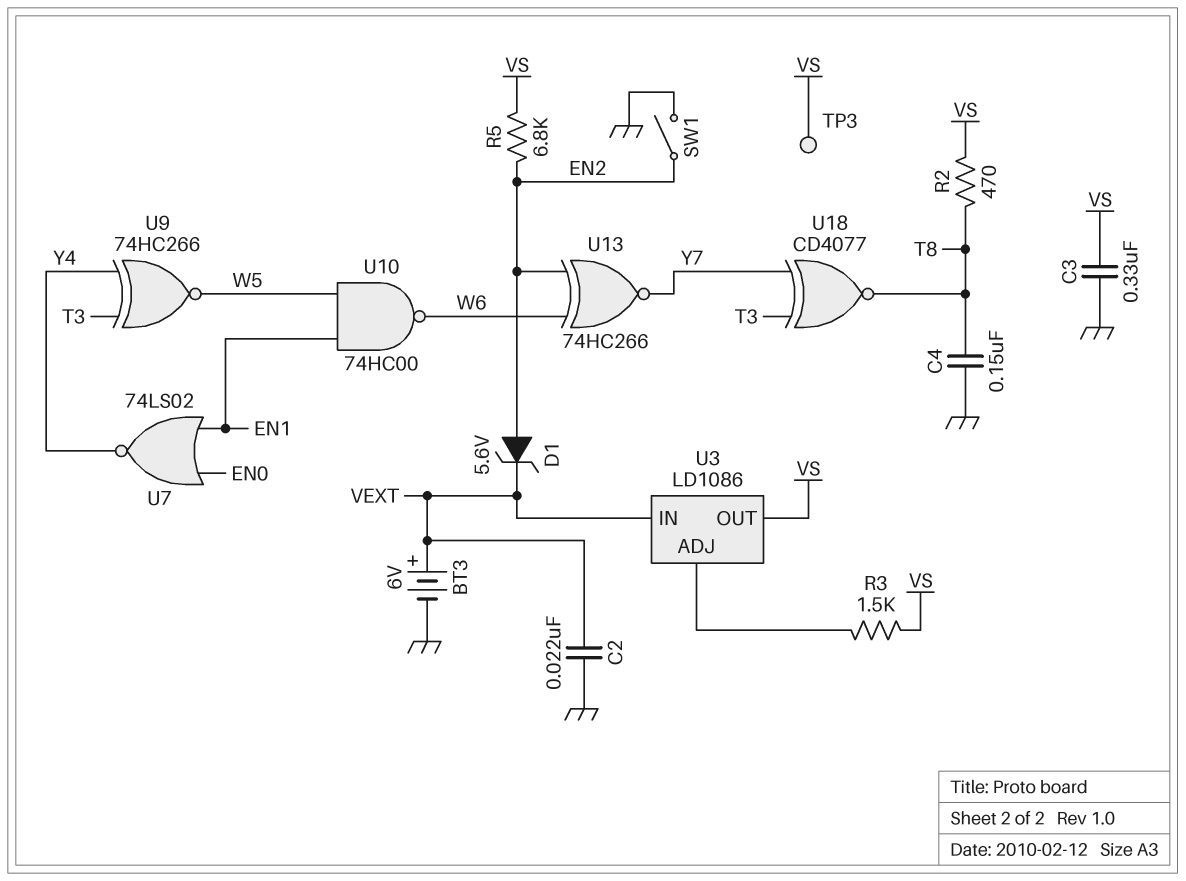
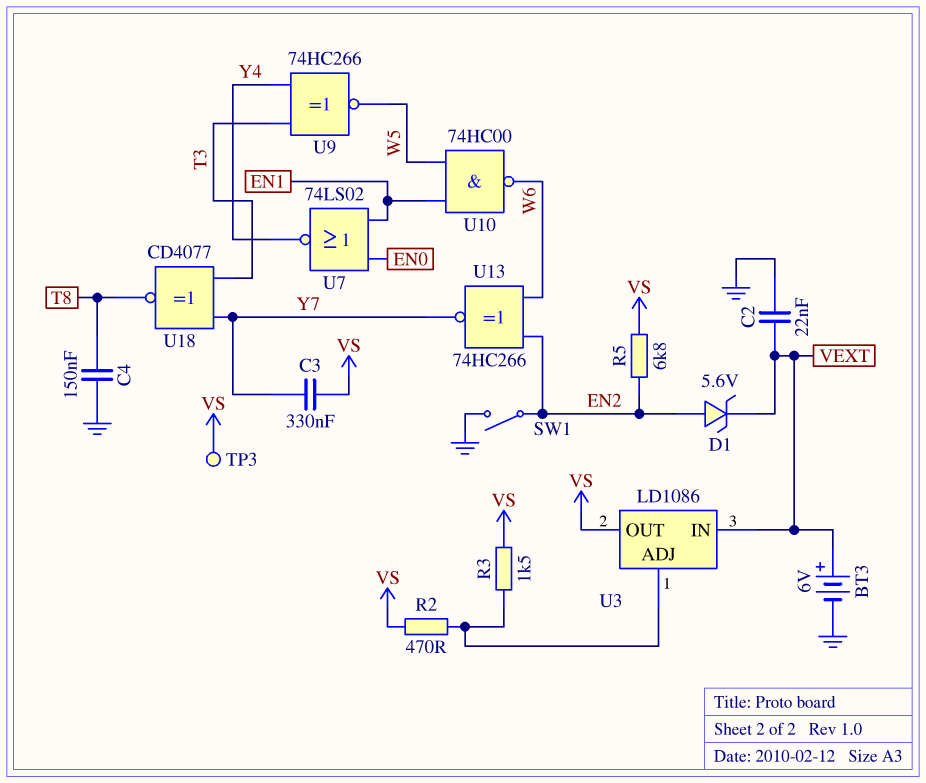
C3: 330nF (GND, VS) -> 330nF (VS, Y7)
R2: 470 (T8, VS) -> 470 (U3/ADJ, VS)

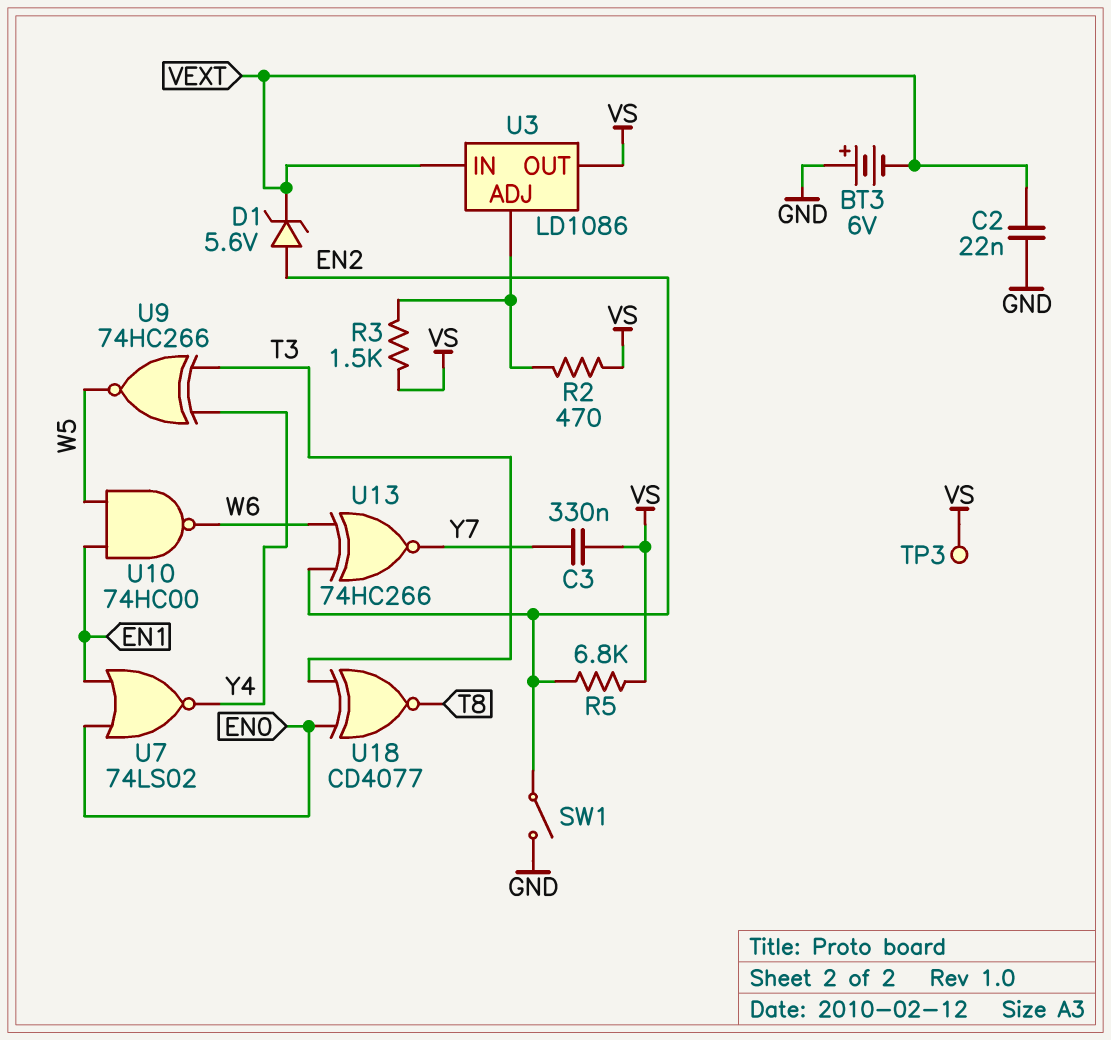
BT3: 6V (plus VEXT, minus GND) -> 6V (plus GND, minus VEXT)
C4: 150nF (GND, T8) -> none
U18: XNOR CD4077 (in T3, in Y7, out T8) -> XNOR CD4077 (in EN0, in T3, out T8)

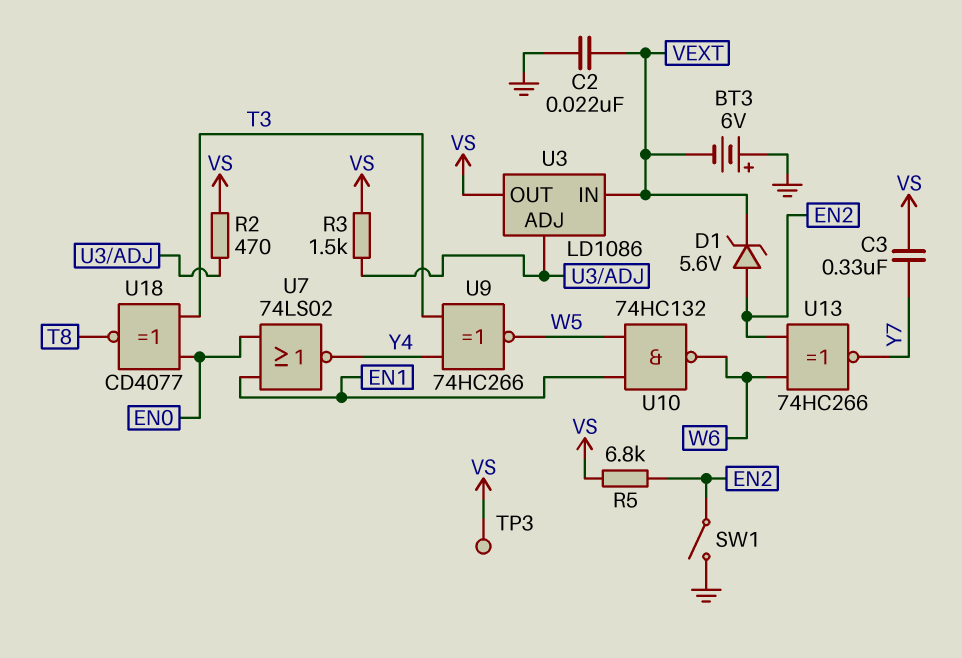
U10: NAND 74HC00 (in EN1, in W5, out W6) -> NAND 74HC132 (in EN1, in W5, out W6)

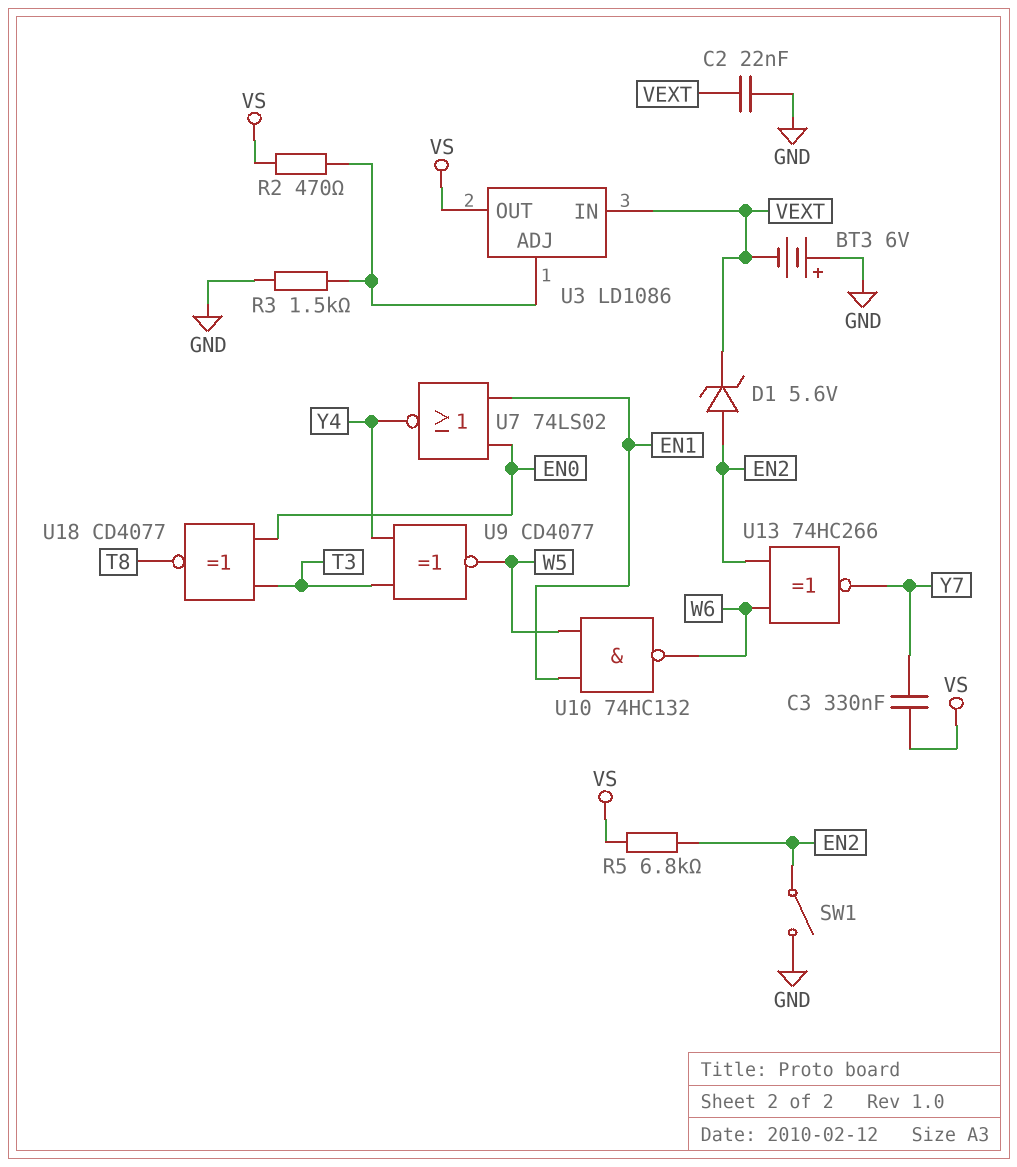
R3: 1.5k (U3/ADJ, VS) -> 1.5k (GND, U3/ADJ)
TP3: test point (VS) -> none
U9: XNOR 74HC266 (in T3, in Y4, out W5) -> XNOR CD4077 (in T3, in Y4, out W5)

